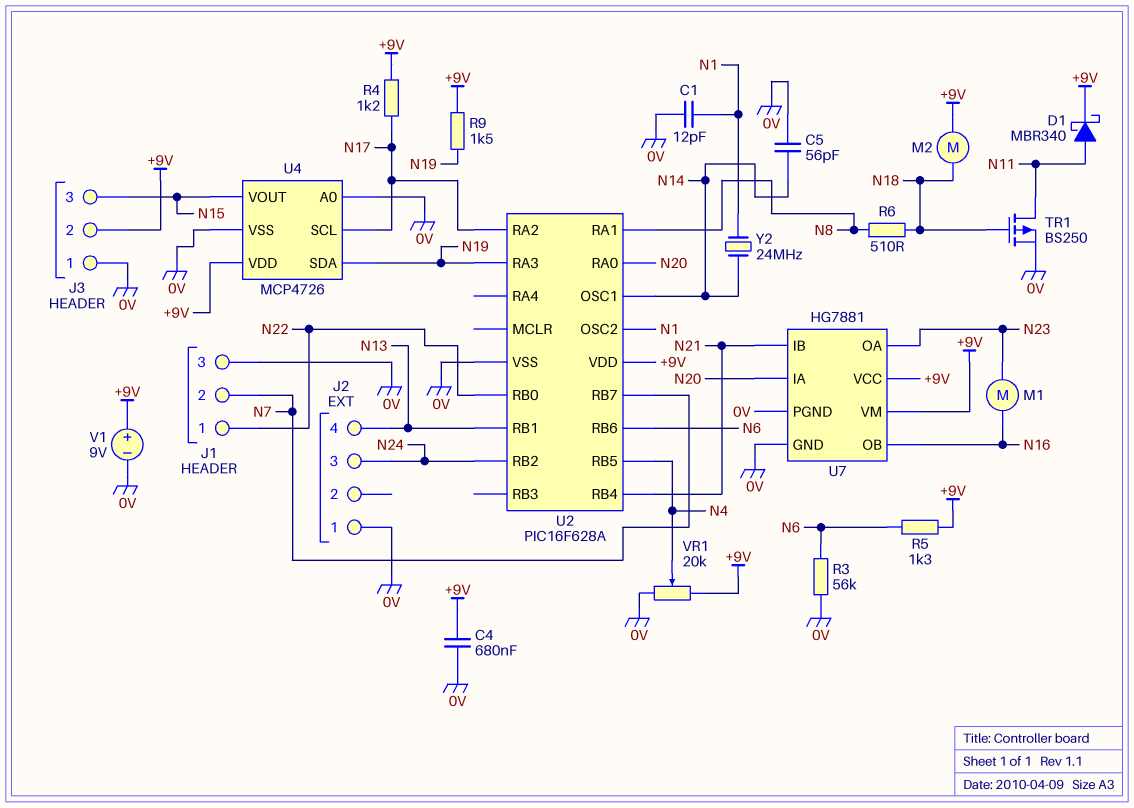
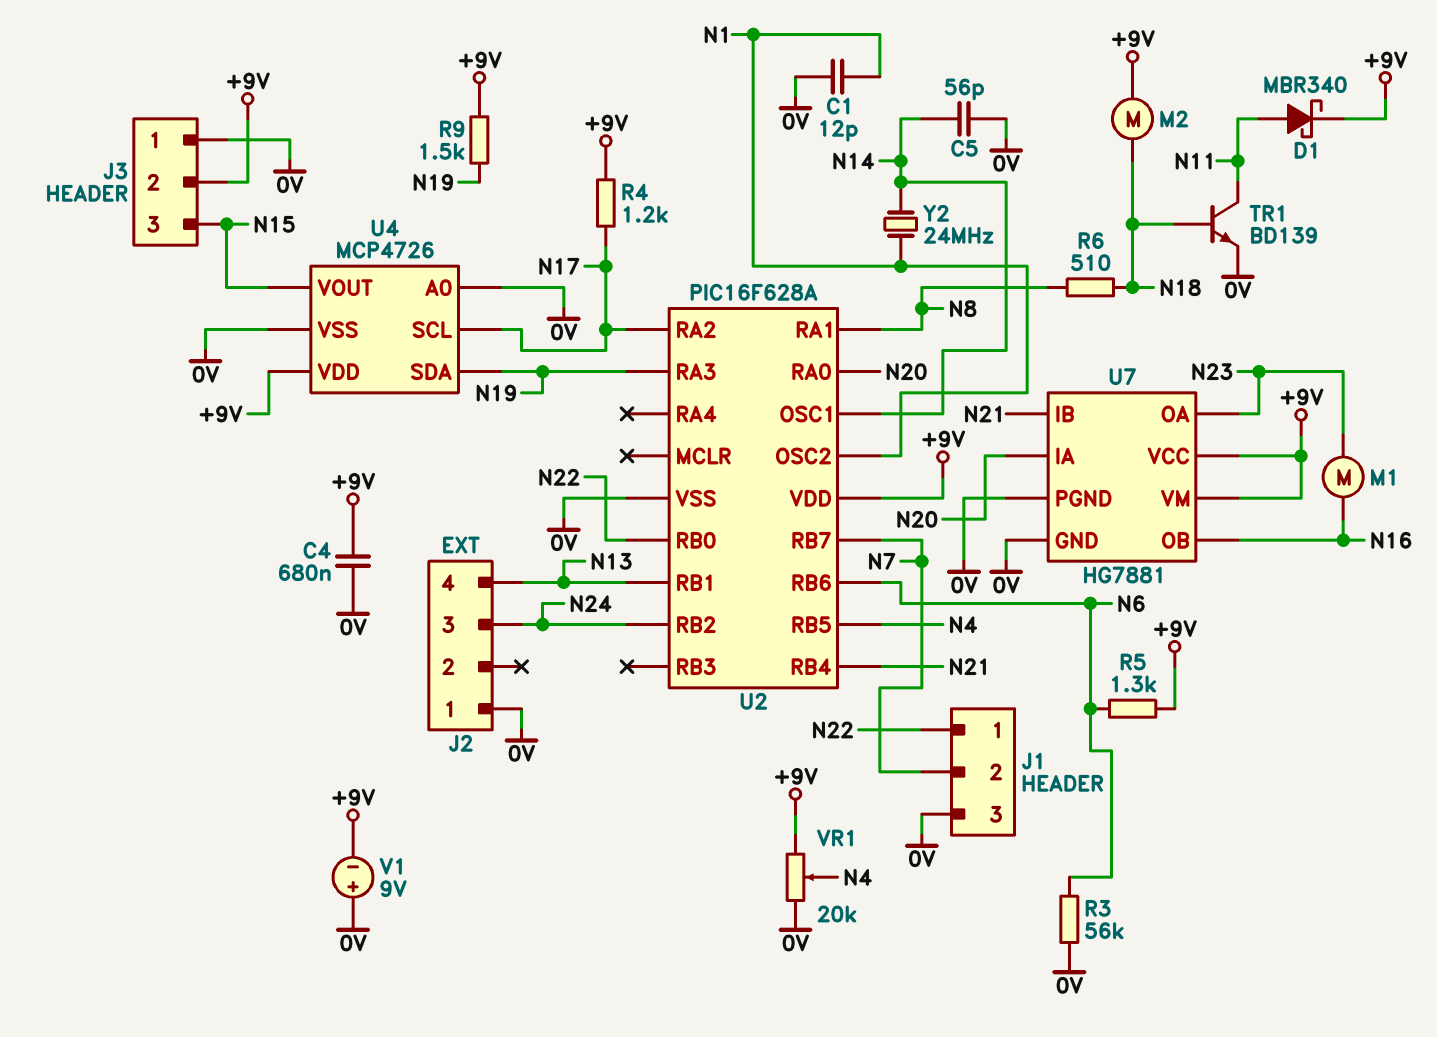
TR1: PMOS BS250 (G N18, D N11, S 0V) -> NPN BD139 (B N18, C N11, E 0V)
V1: 9V (plus +9V, minus 0V) -> 9V (plus 0V, minus +9V)

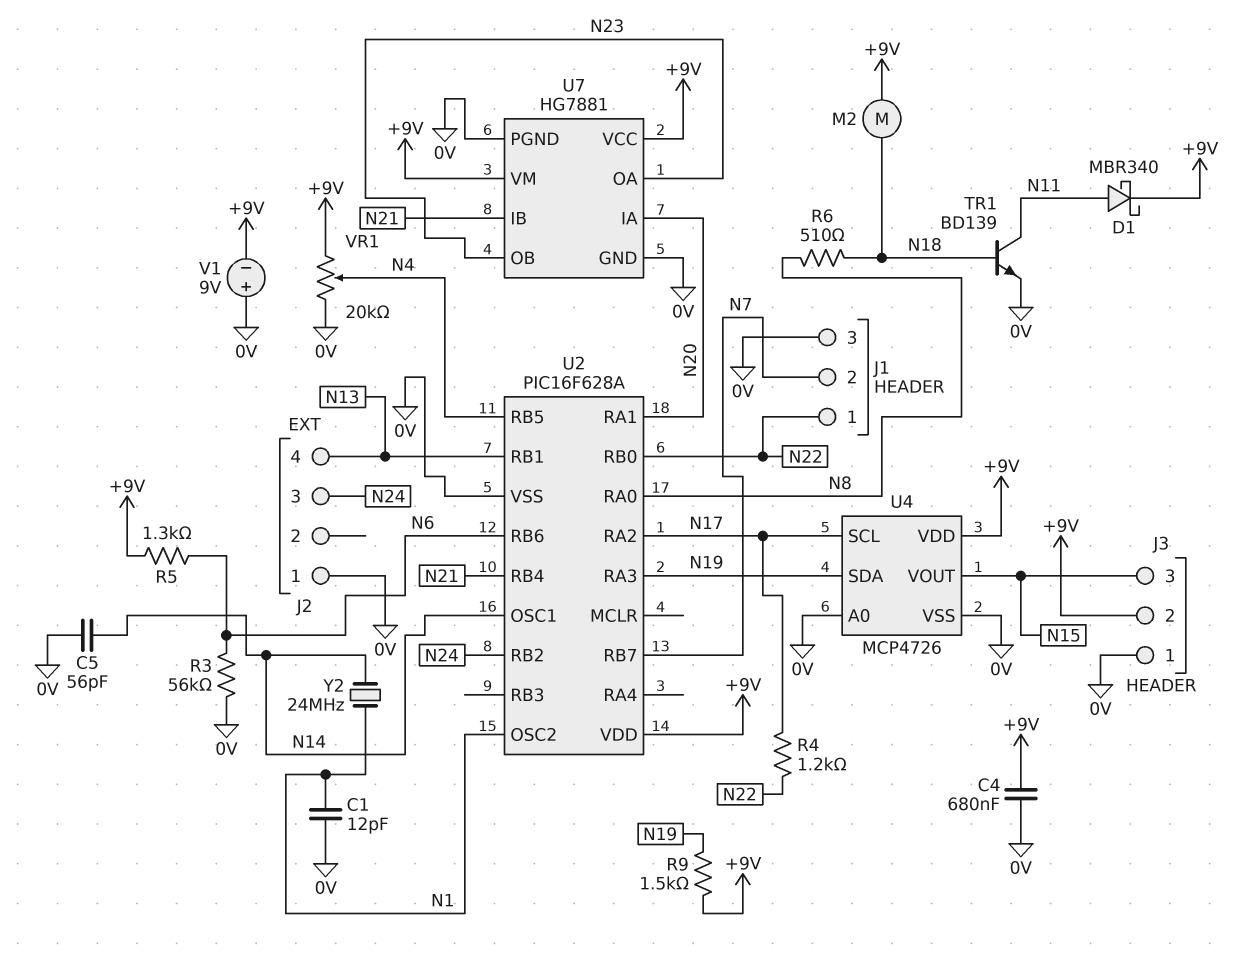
M1: motor (N16, N23) -> none
R4: 1.2k (+9V, N17) -> 1.2k (N17, N22)
U2 pin RA0: N20 -> N8
U2 pin RA1: N8 -> N20
U7 pin OB: N16 -> N23

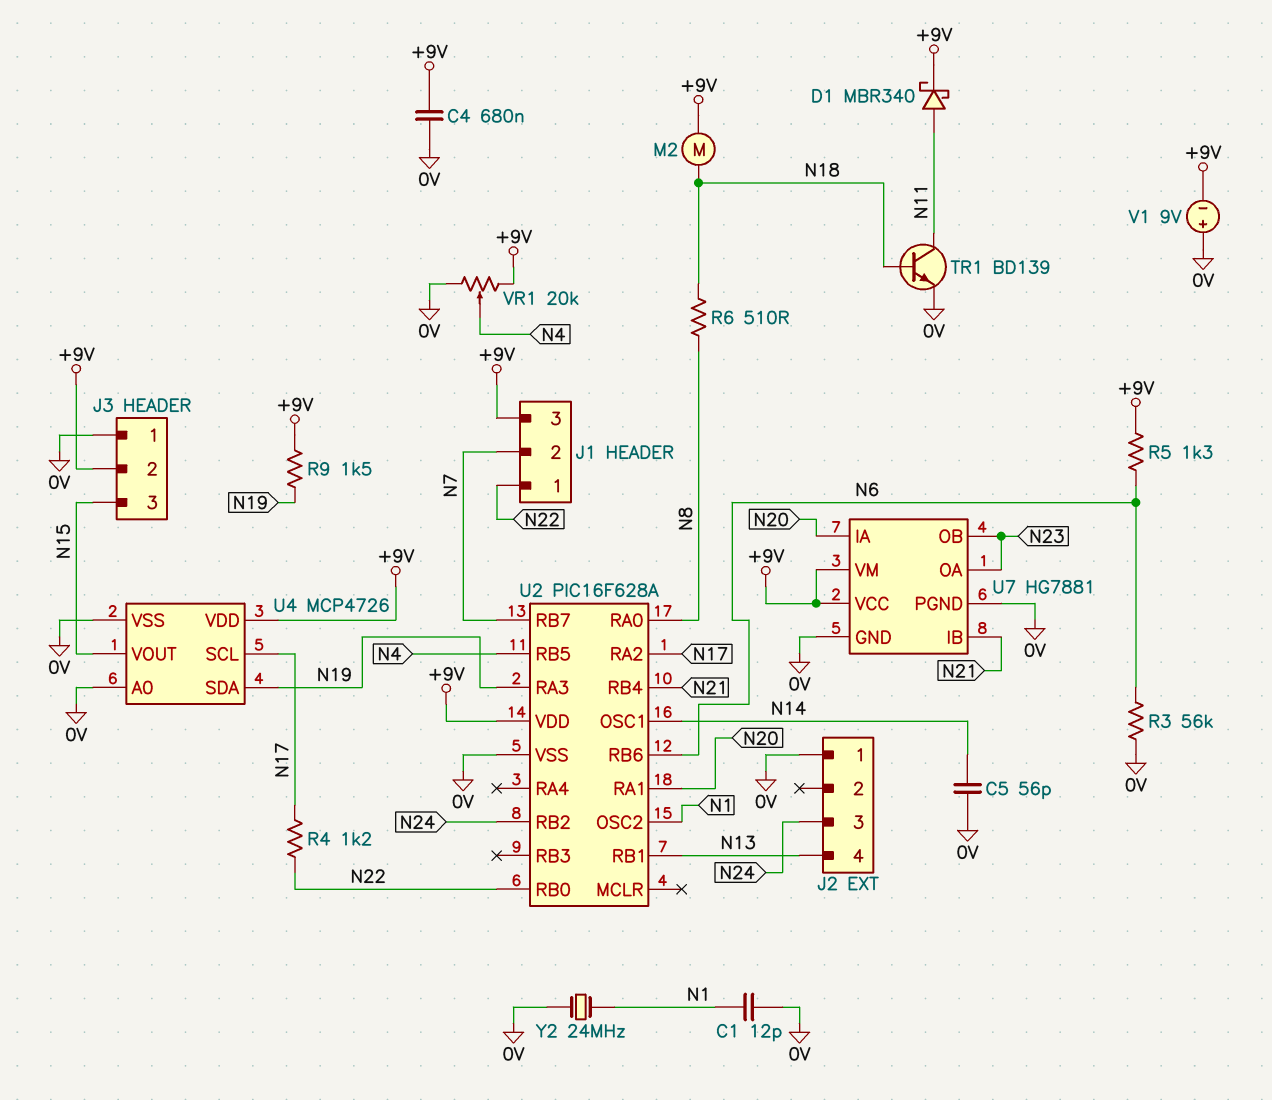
J1 pin 3: 0V -> +9V
Y2: 24MHz (N1, N14) -> 24MHz (0V, N1)

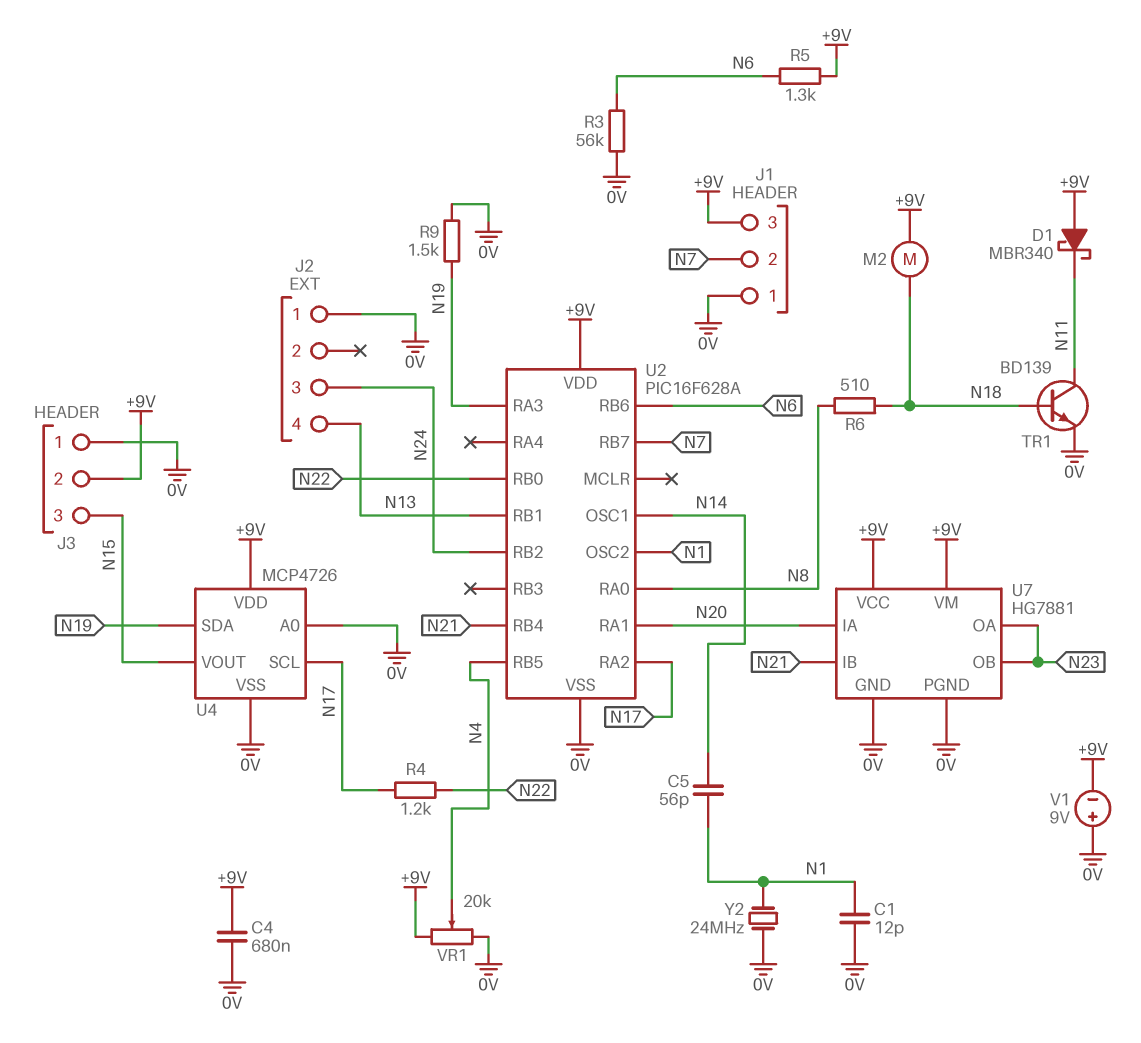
C5: 56pF (0V, N14) -> 56pF (N1, N14)
D1: schottky MBR340 (A N11, K +9V) -> schottky MBR340 (A +9V, K N11)
J1 pin 1: N22 -> 0V
R9: 1.5k (+9V, N19) -> 1.5k (0V, N19)

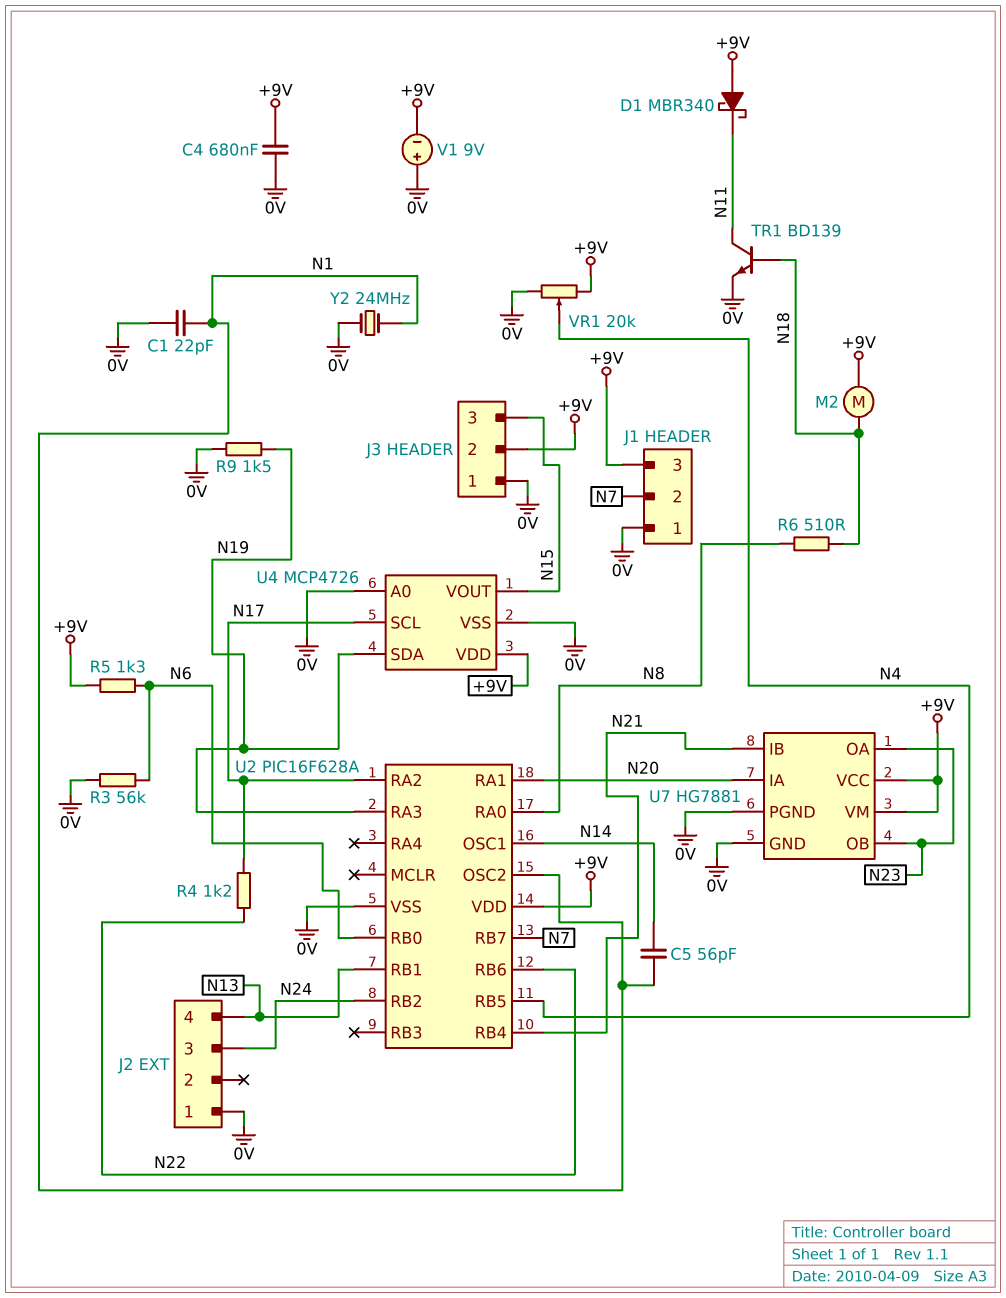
C1: 12pF (0V, N1) -> 22pF (0V, N1)
U2 pin RB0: N22 -> N6
U2 pin RB6: N6 -> N22

